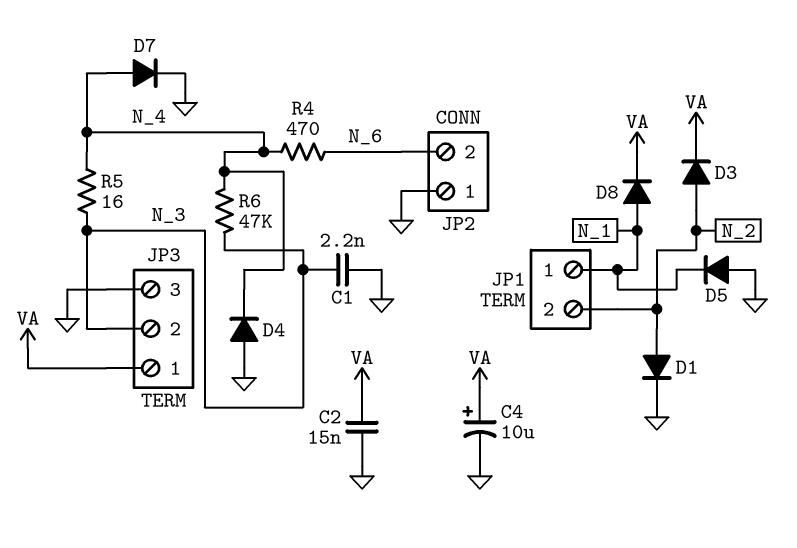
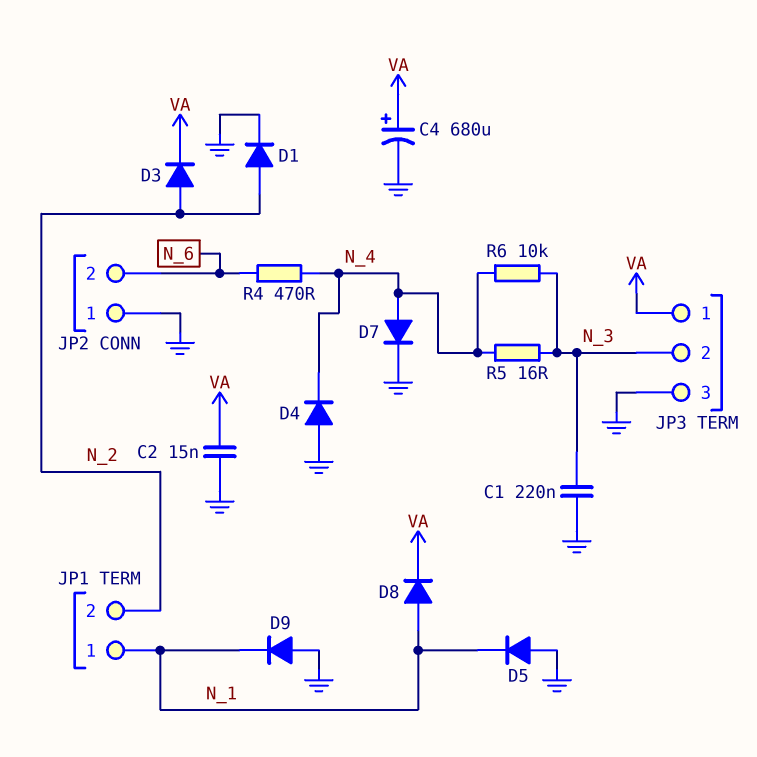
C1: 2.2nF (GND, N_3) -> 220nF (GND, N_3)
C4: 10uF (plus VA, minus GND) -> 680uF (plus VA, minus GND)
D9: none -> diode (A GND, K N_1)
R6: 47k (N_3, N_4) -> 10k (N_3, N_4)

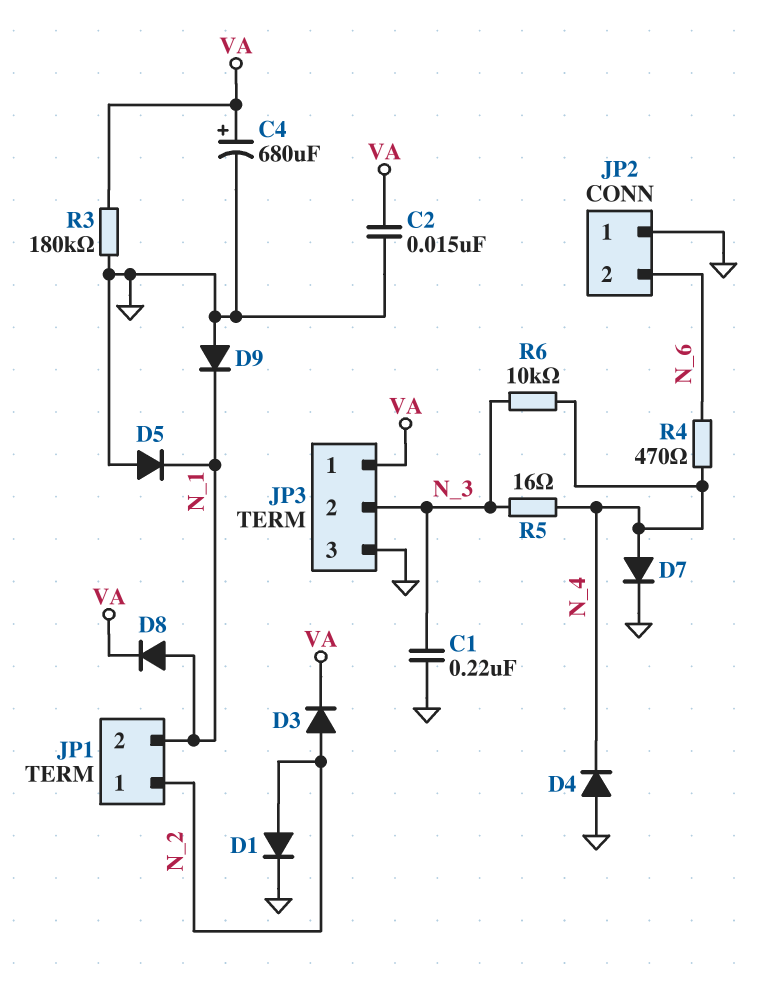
JP1 pin 1: N_1 -> N_2
JP1 pin 2: N_2 -> N_1
R3: none -> 180k (GND, VA)

